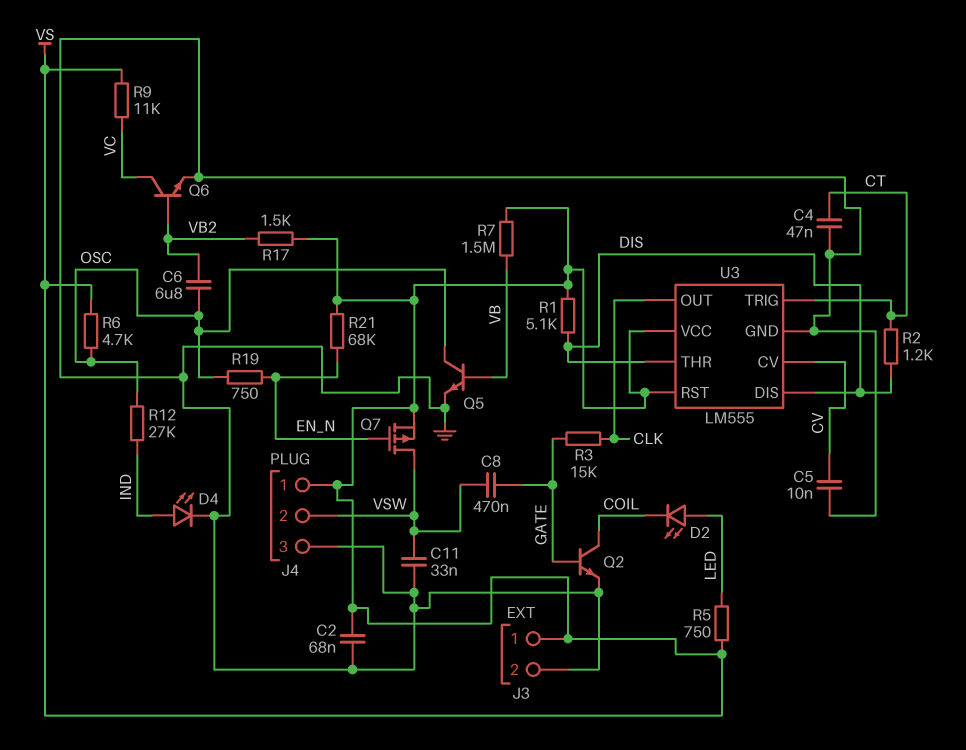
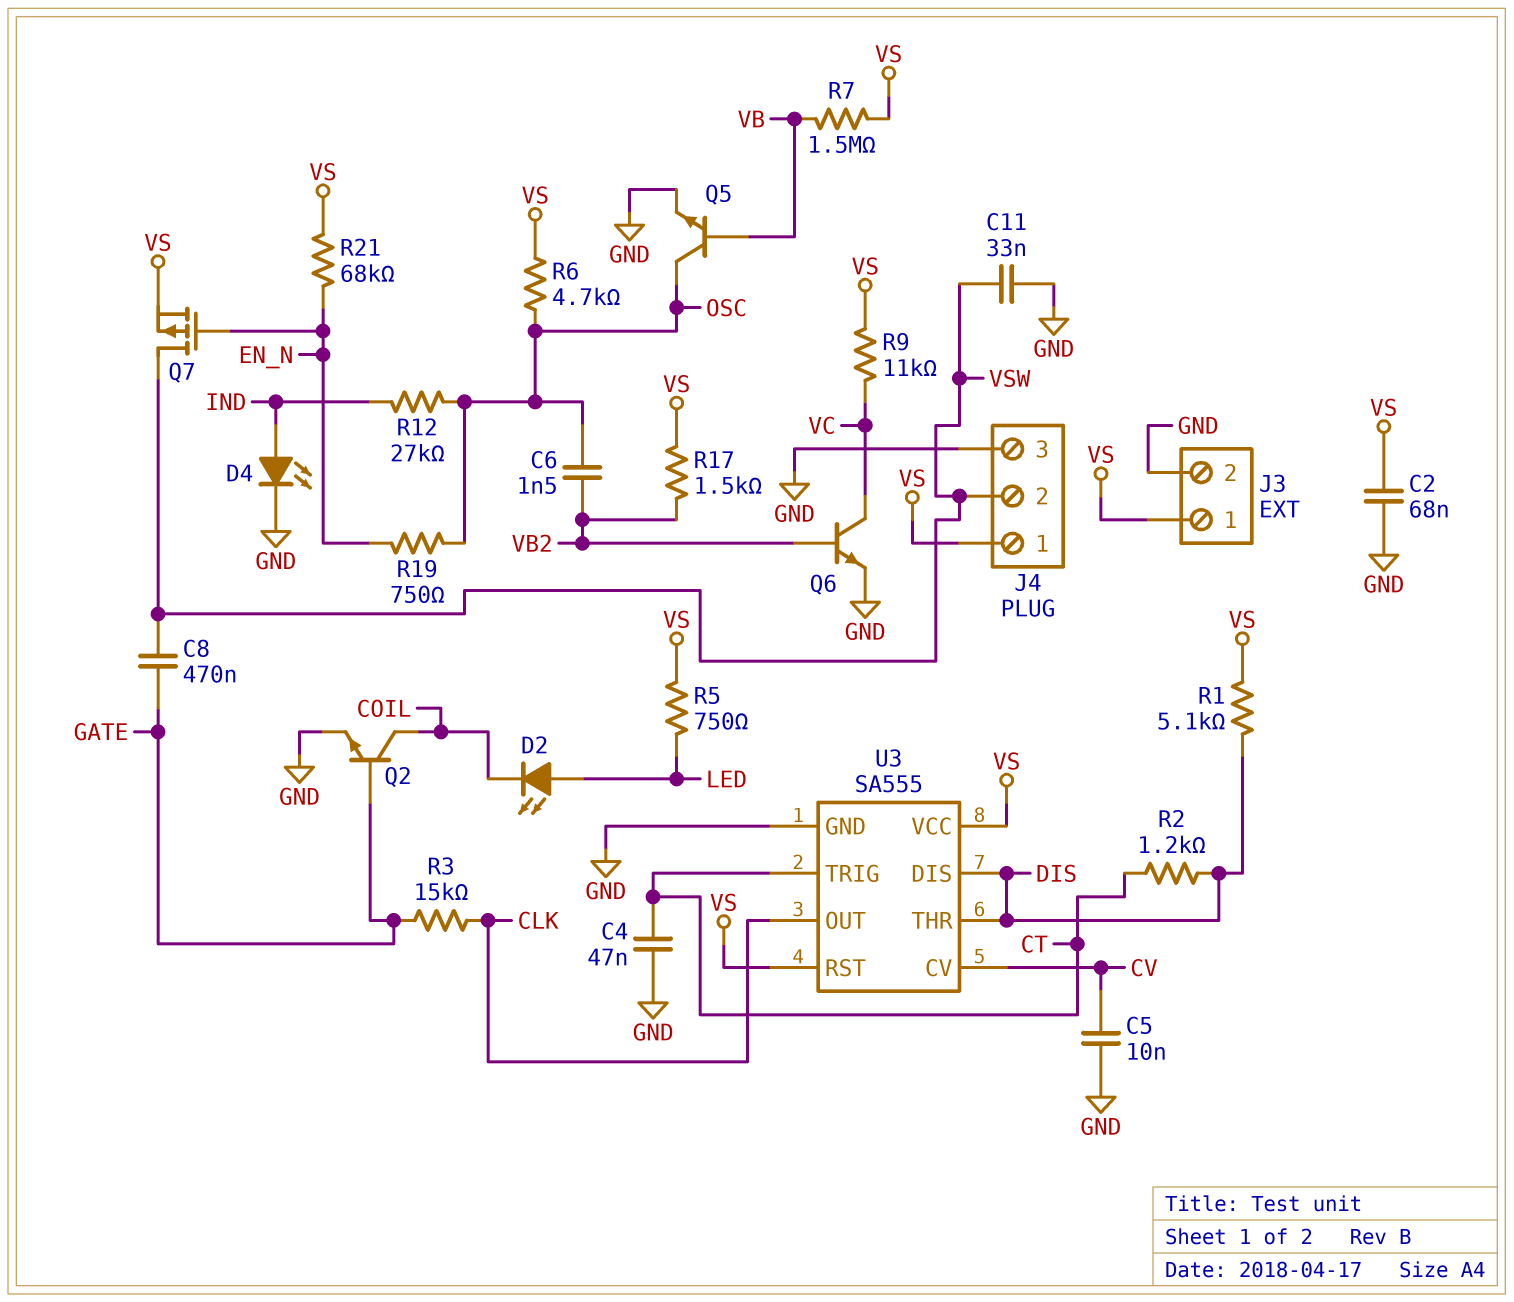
C6: 6.8uF (OSC, VB2) -> 1.5nF (OSC, VB2)
U3: LM555 -> SA555

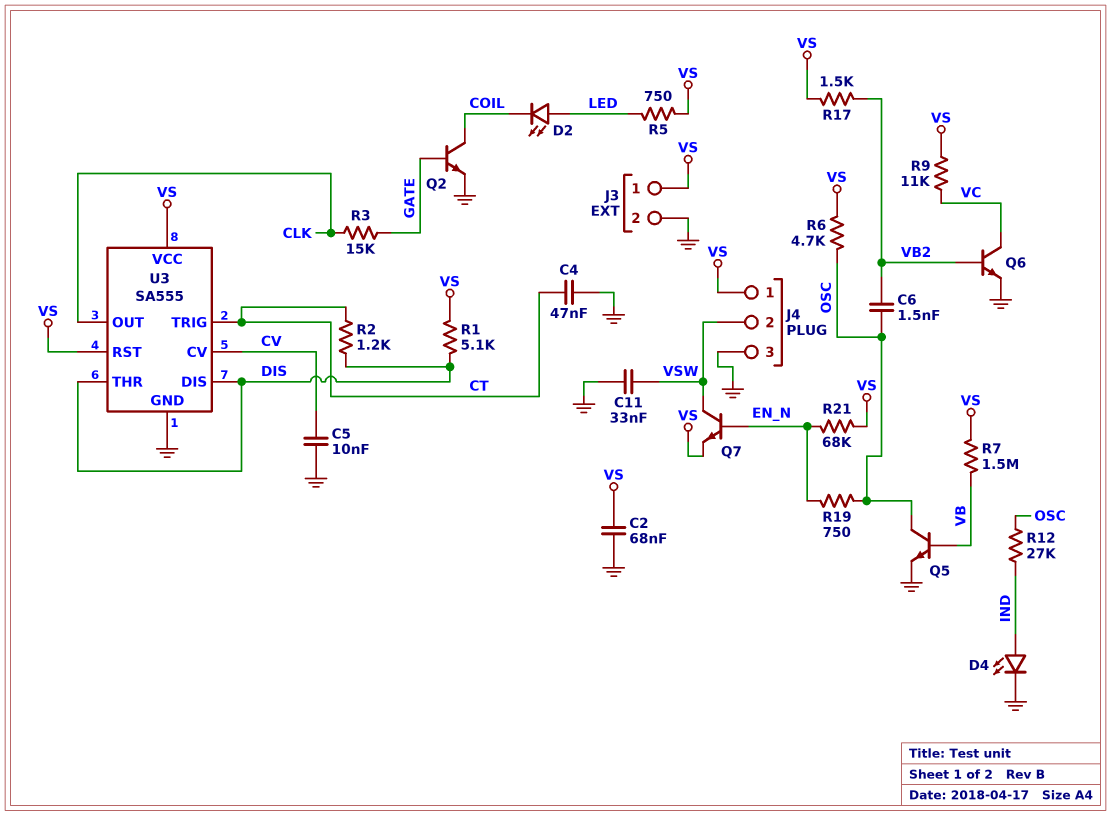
C8: 470nF (GATE, VSW) -> none
Q7: PMOS (G EN_N, D VSW, S VS) -> NPN (B EN_N, C VSW, E VS)

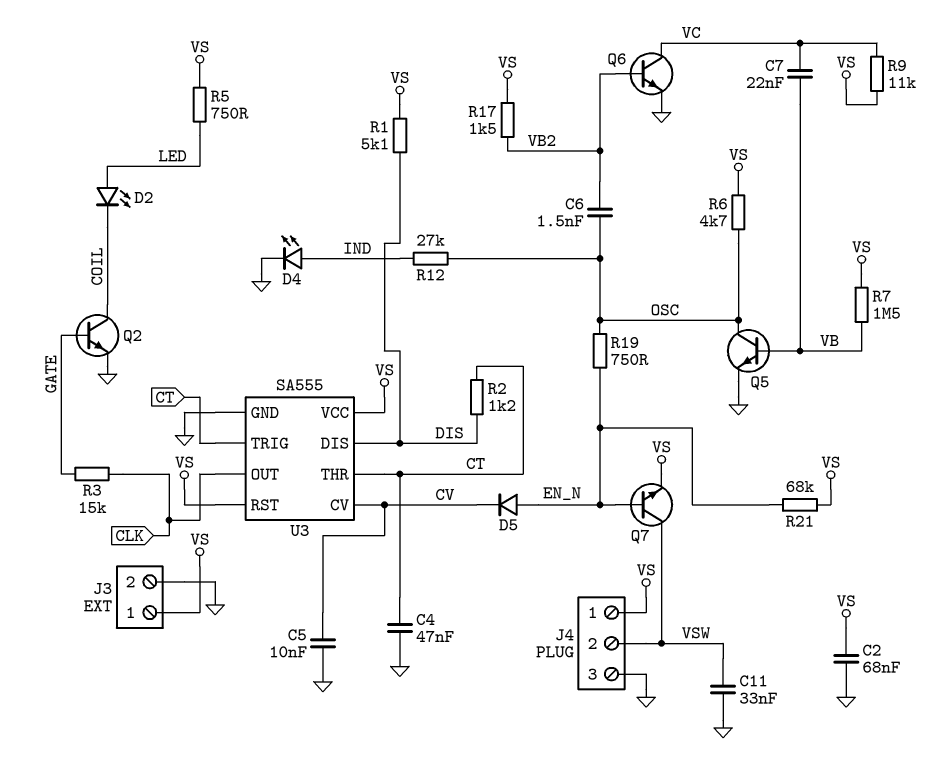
C7: none -> 22nF (VB, VC)
D5: none -> diode (A EN_N, K CV)
U3 pin THR: DIS -> CT

